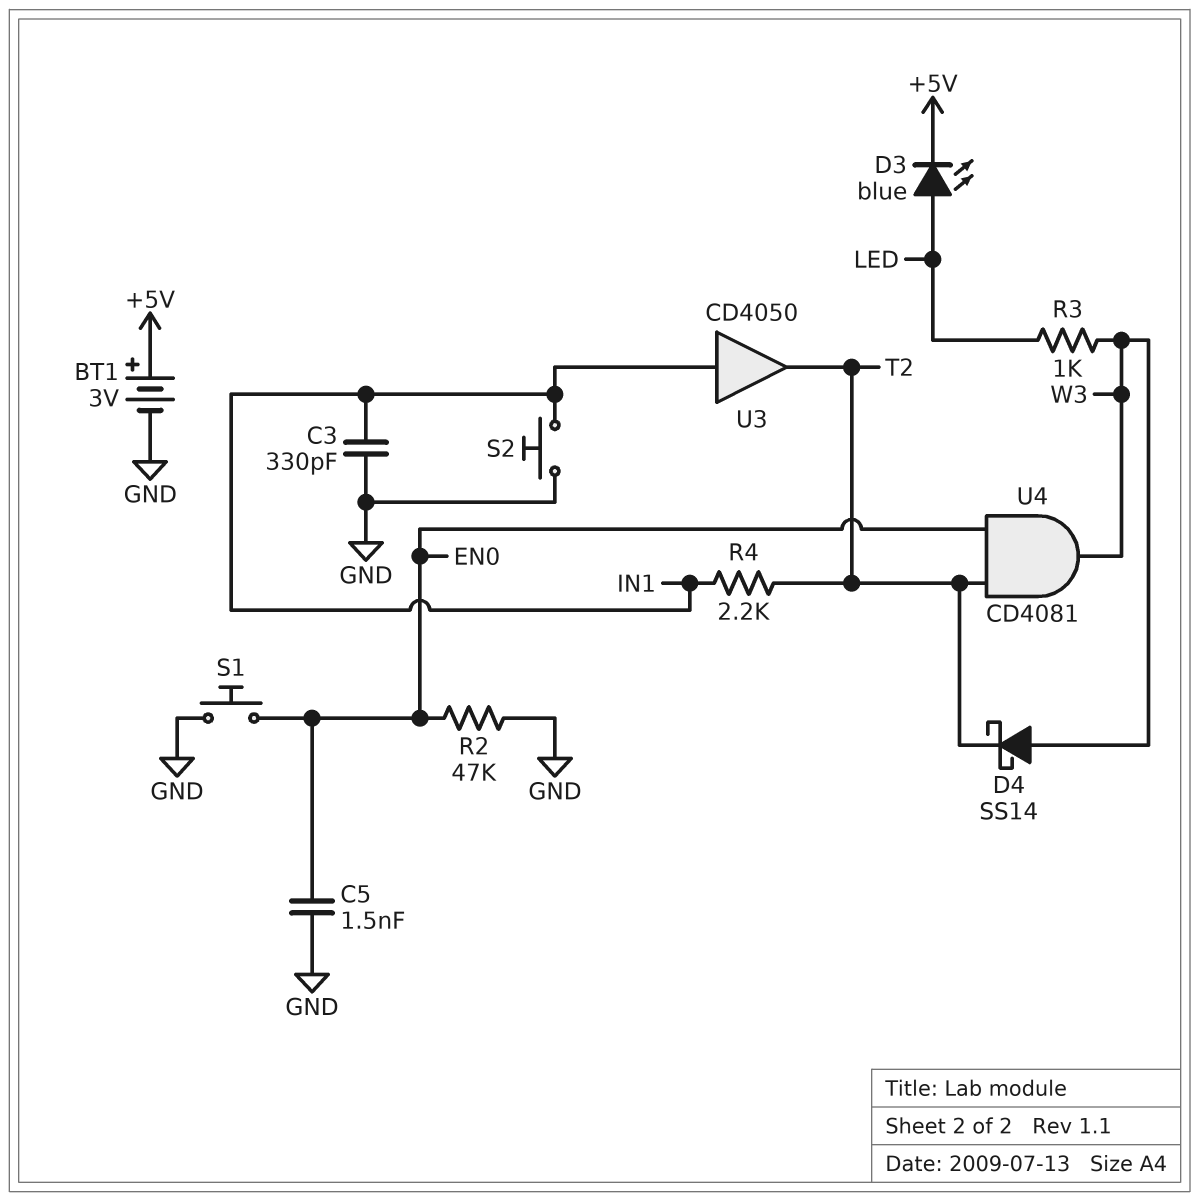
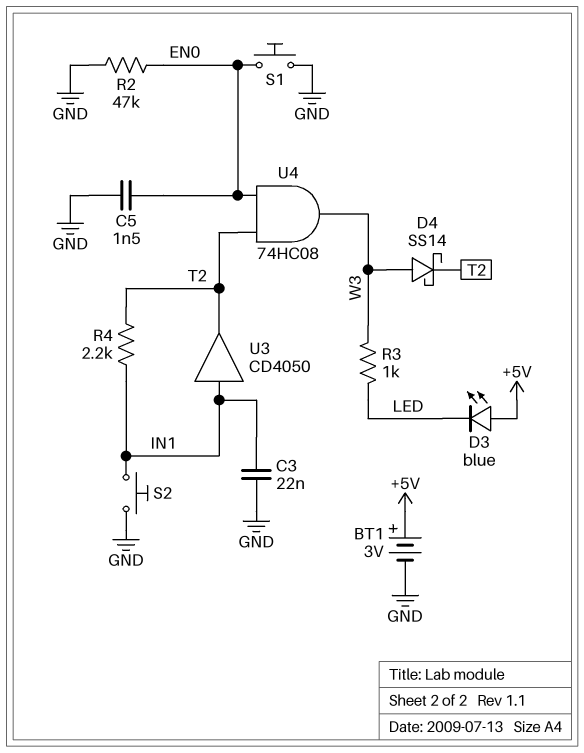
C3: 330pF (GND, IN1) -> 22nF (GND, IN1)
D3: LED blue (A LED, K +5V) -> LED blue (A +5V, K LED)
U4: AND CD4081 (in EN0, in T2, out W3) -> AND 74HC08 (in EN0, in T2, out W3)

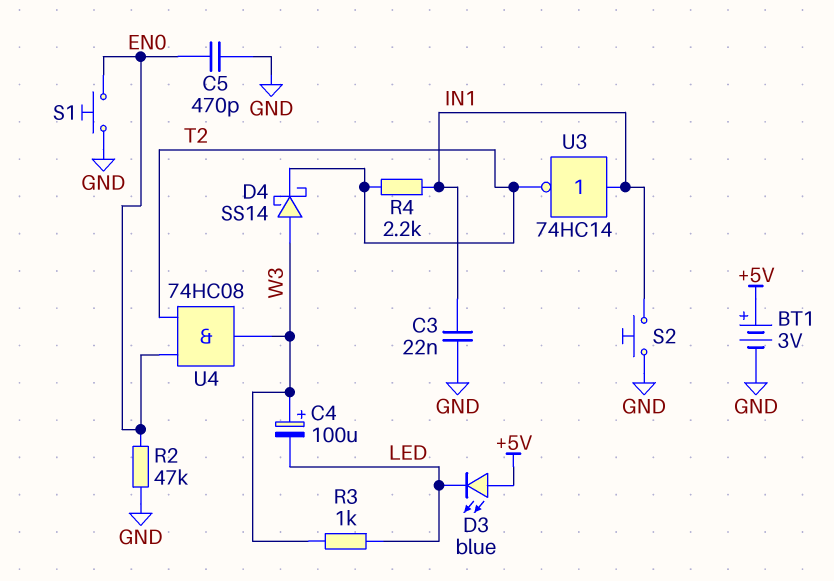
C4: none -> 100uF (plus W3, minus LED)
C5: 1.5nF (EN0, GND) -> 470pF (EN0, GND)
U3: buffer CD4050 (in IN1, out T2) -> NOT 74HC14 (in IN1, out T2)

